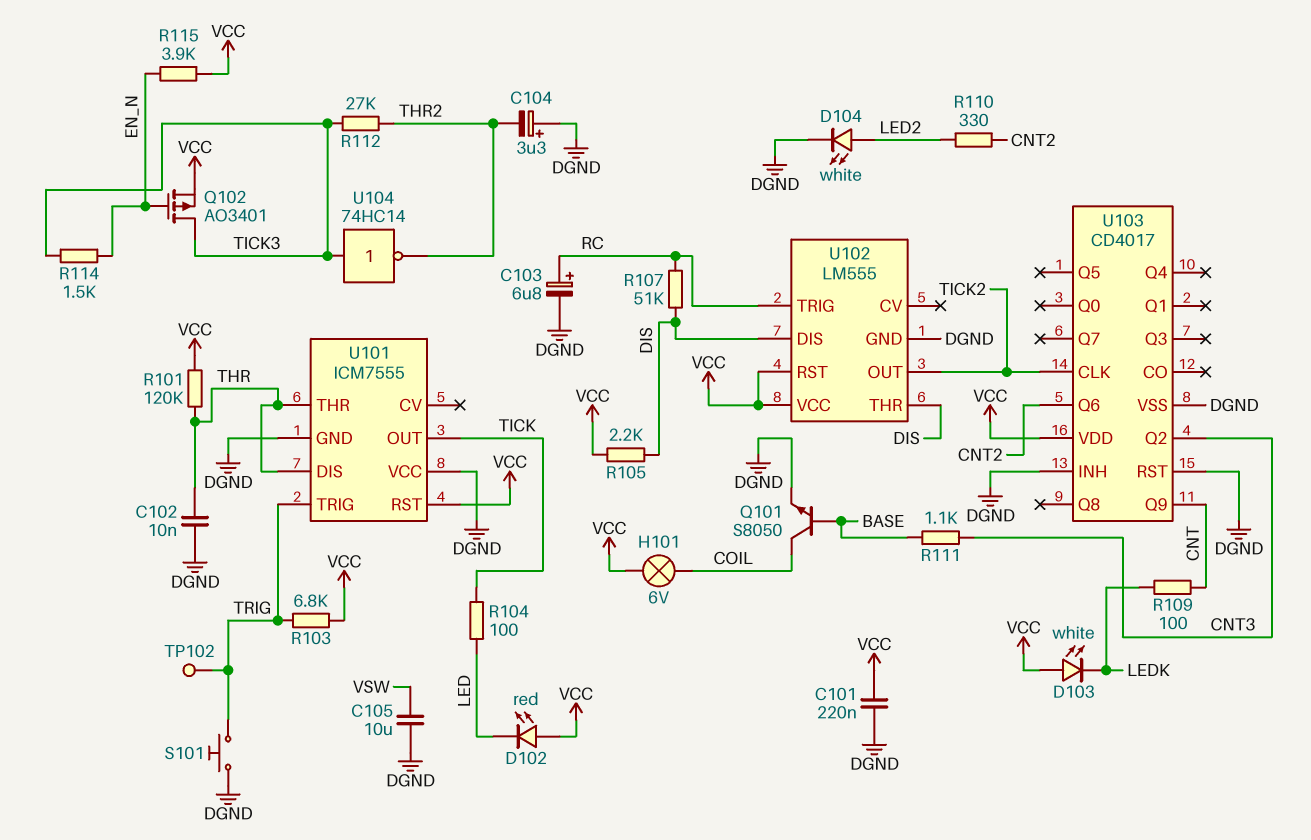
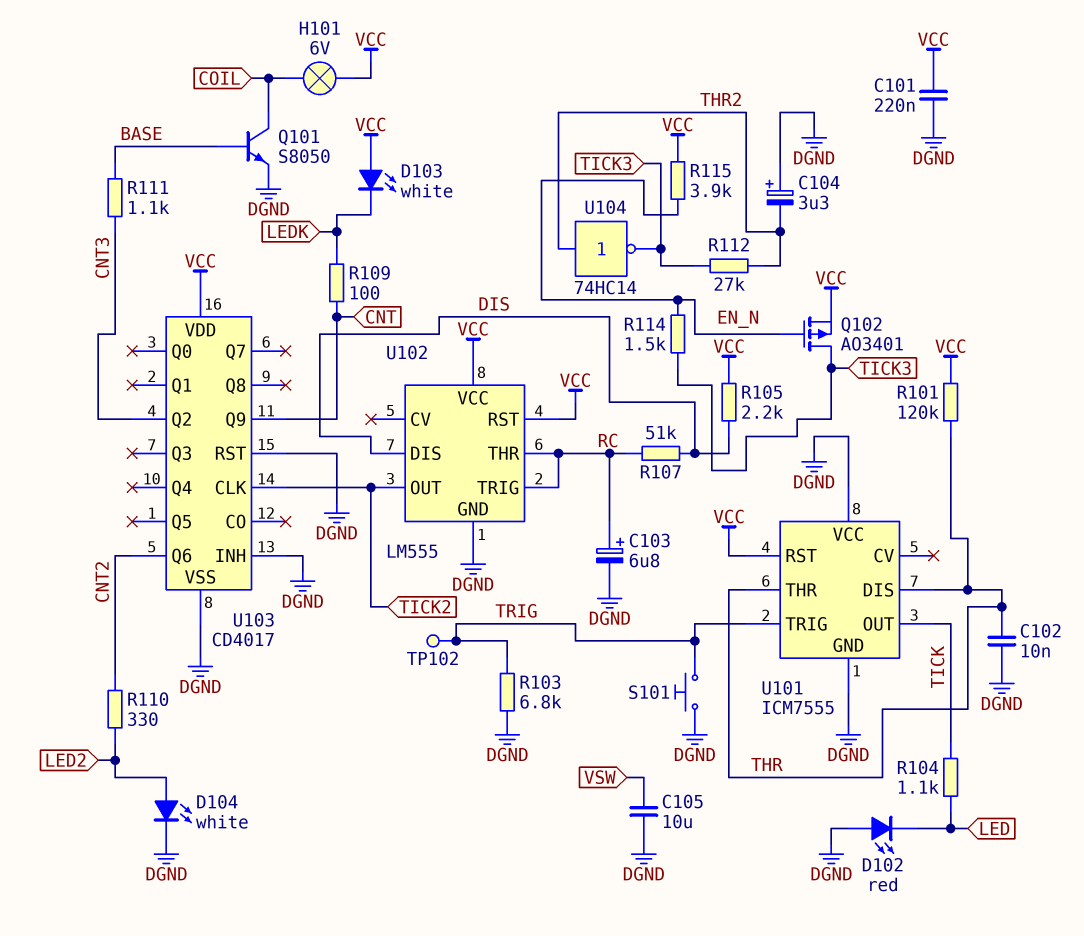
D102: LED red (A VCC, K LED) -> LED red (A DGND, K LED)
R103: 6.8k (TRIG, VCC) -> 6.8k (DGND, TRIG)
R104: 100 (LED, TICK) -> 1.1k (LED, TICK)
U102 pin THR: DIS -> RC
U104: NOT 74HC14 (in TICK3, out THR2) -> NOT 74HC14 (in THR2, out TICK3)

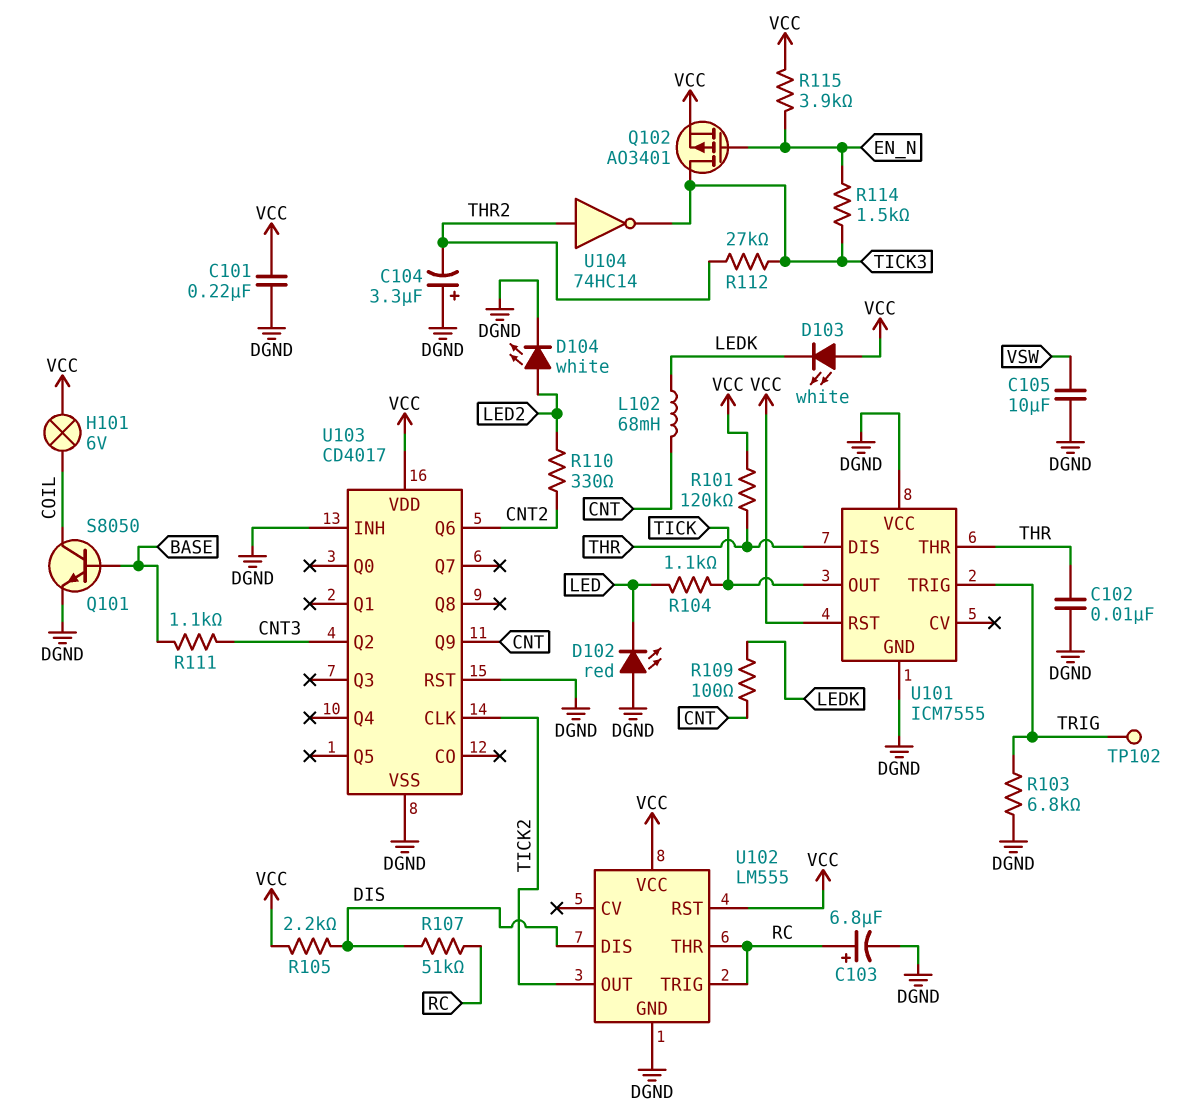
L102: none -> 68mH (CNT, LEDK)
S101: button (DGND, TRIG) -> none

